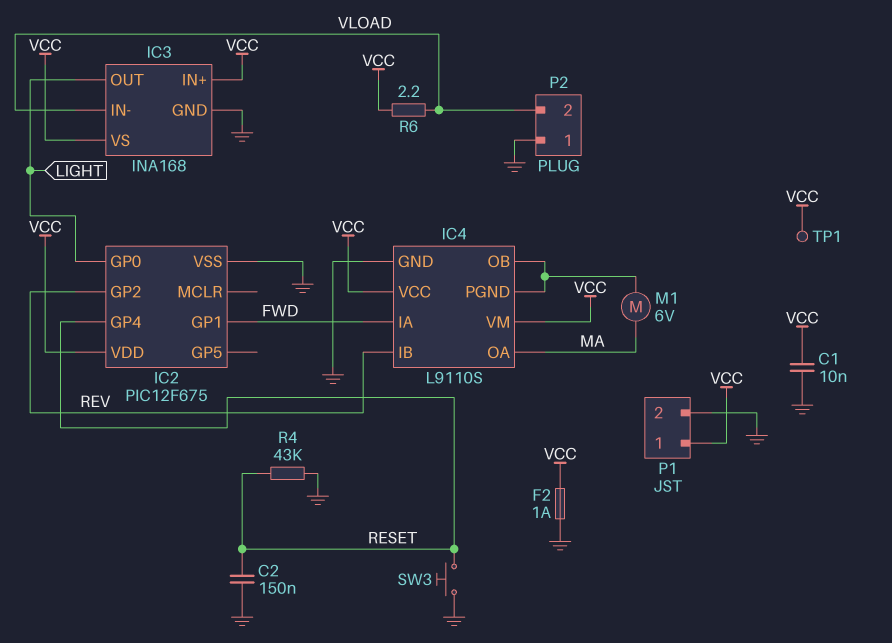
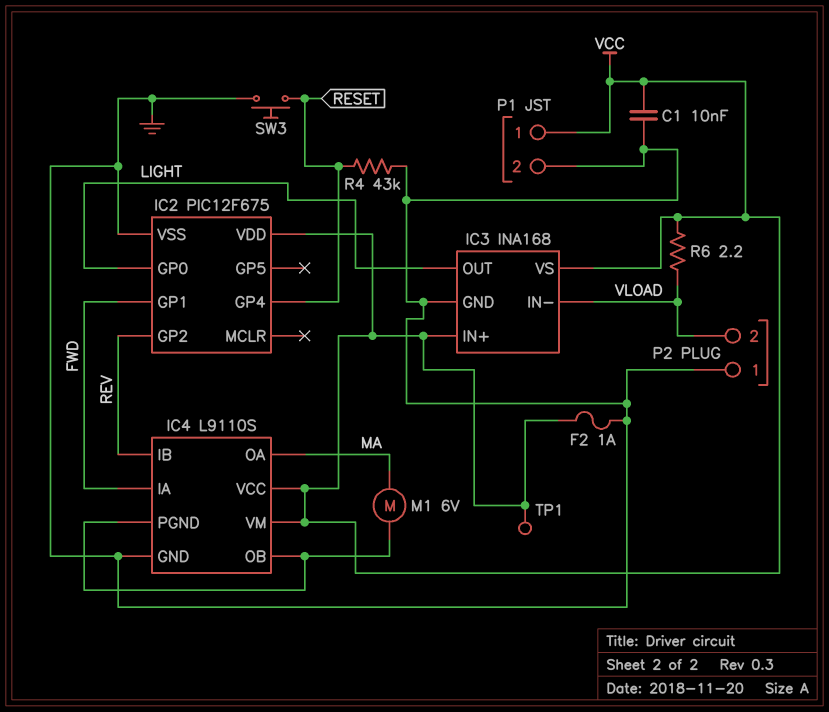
C2: 150nF (GND, RESET) -> none

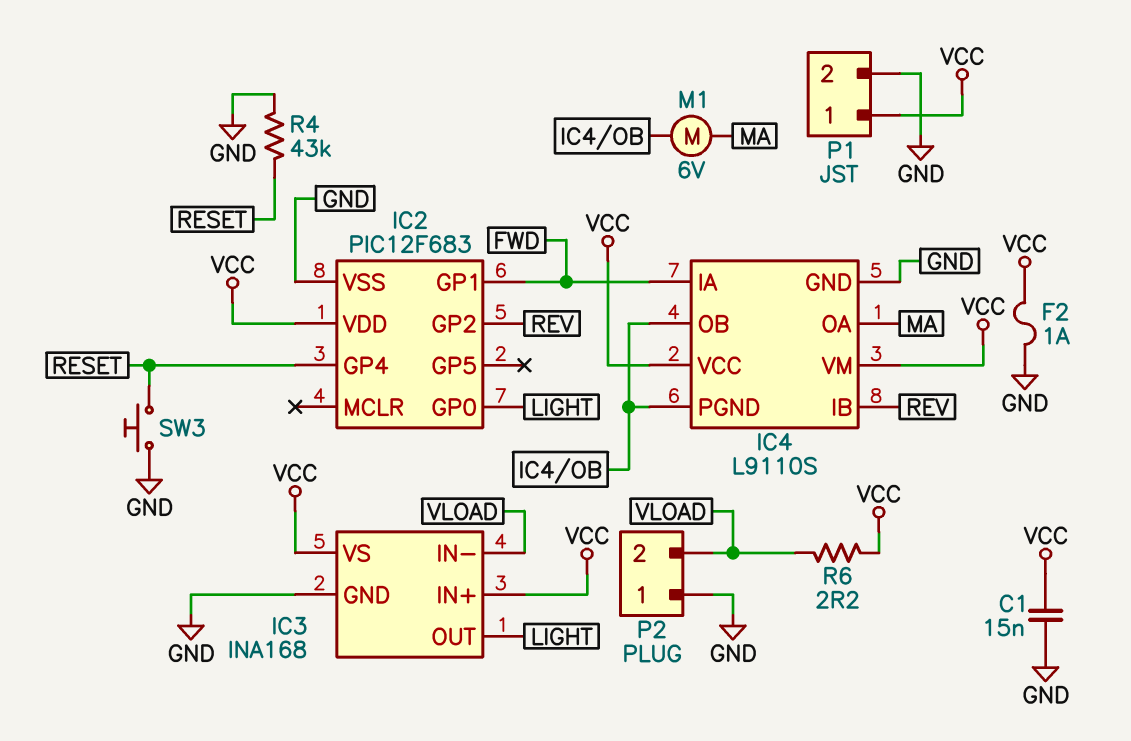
C1: 10nF (GND, VCC) -> 15nF (GND, VCC)
IC2: PIC12F675 -> PIC12F683
TP1: test point (VCC) -> none

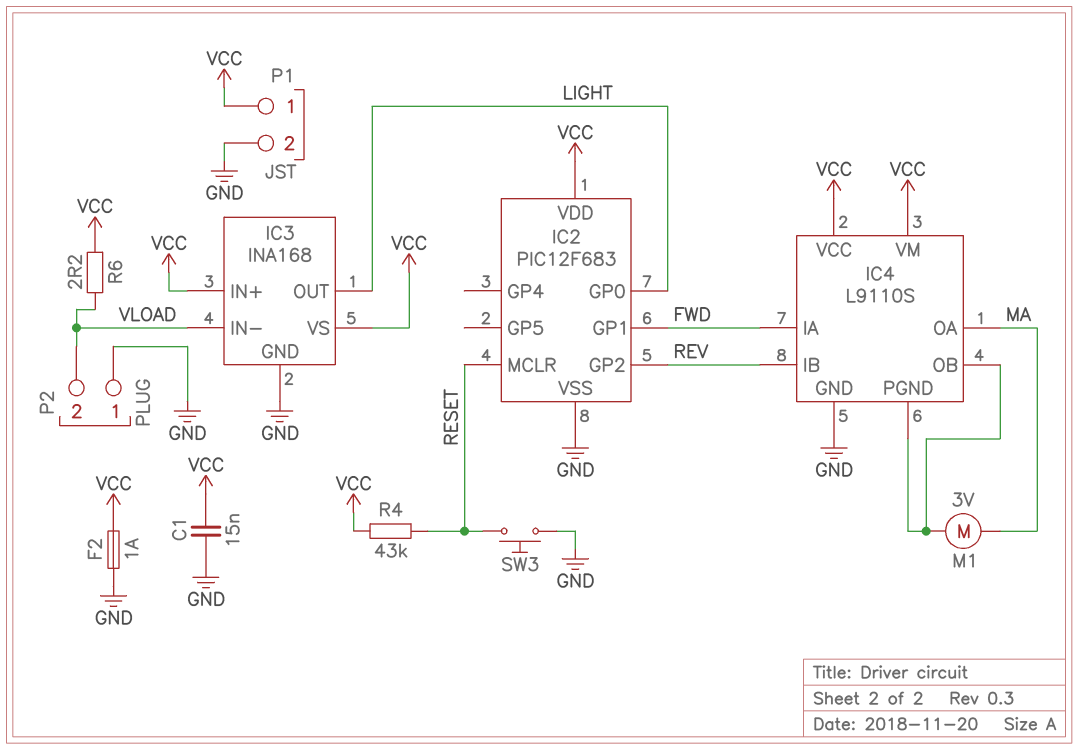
IC2 pin GP4: RESET -> none
IC2 pin MCLR: none -> RESET
M1: motor 6V (IC4/OB, MA) -> motor 3V (IC4/OB, MA)
R4: 43k (GND, RESET) -> 43k (RESET, VCC)

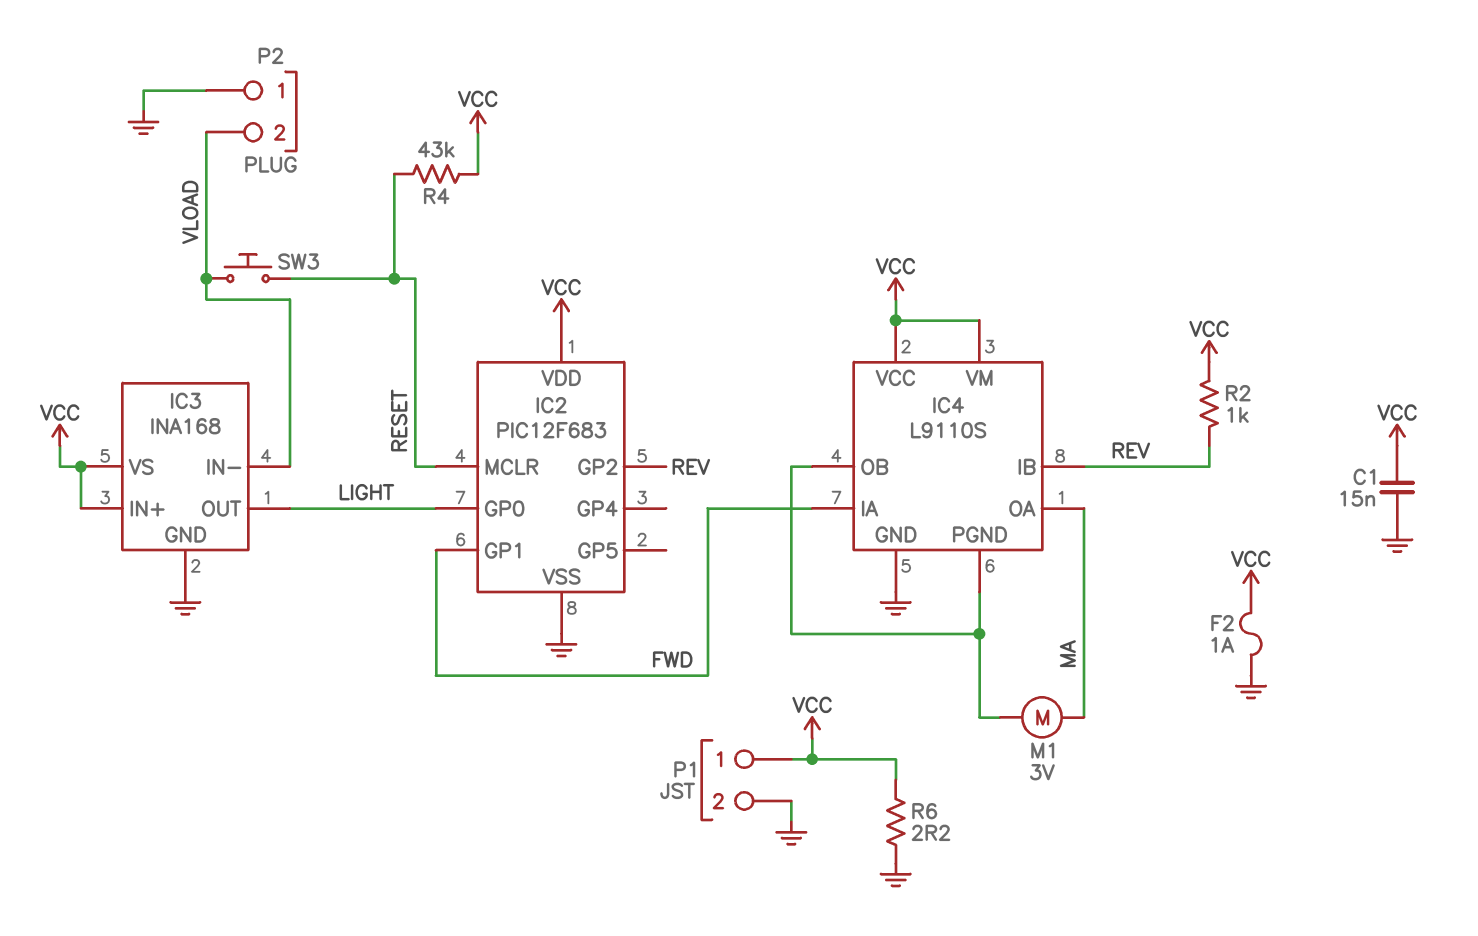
R2: none -> 1k (REV, VCC)
R6: 2.2 (VCC, VLOAD) -> 2.2 (GND, VCC)
SW3: button (GND, RESET) -> button (RESET, VLOAD)

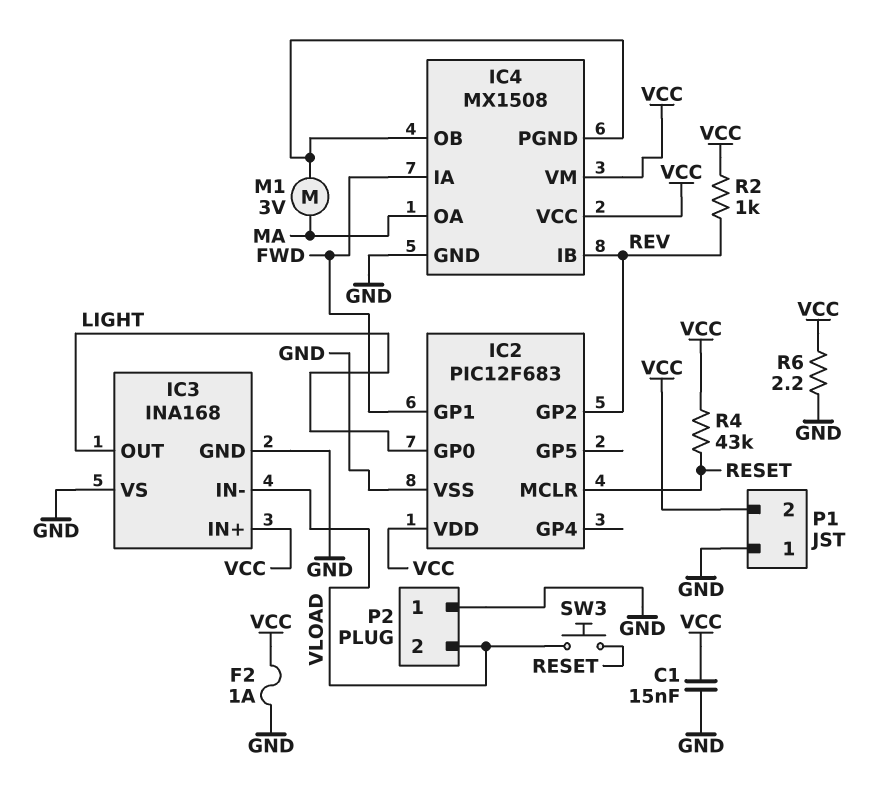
IC3 pin VS: VCC -> GND
IC4: L9110S -> MX1508
P1 pin 1: VCC -> GND
P1 pin 2: GND -> VCC

